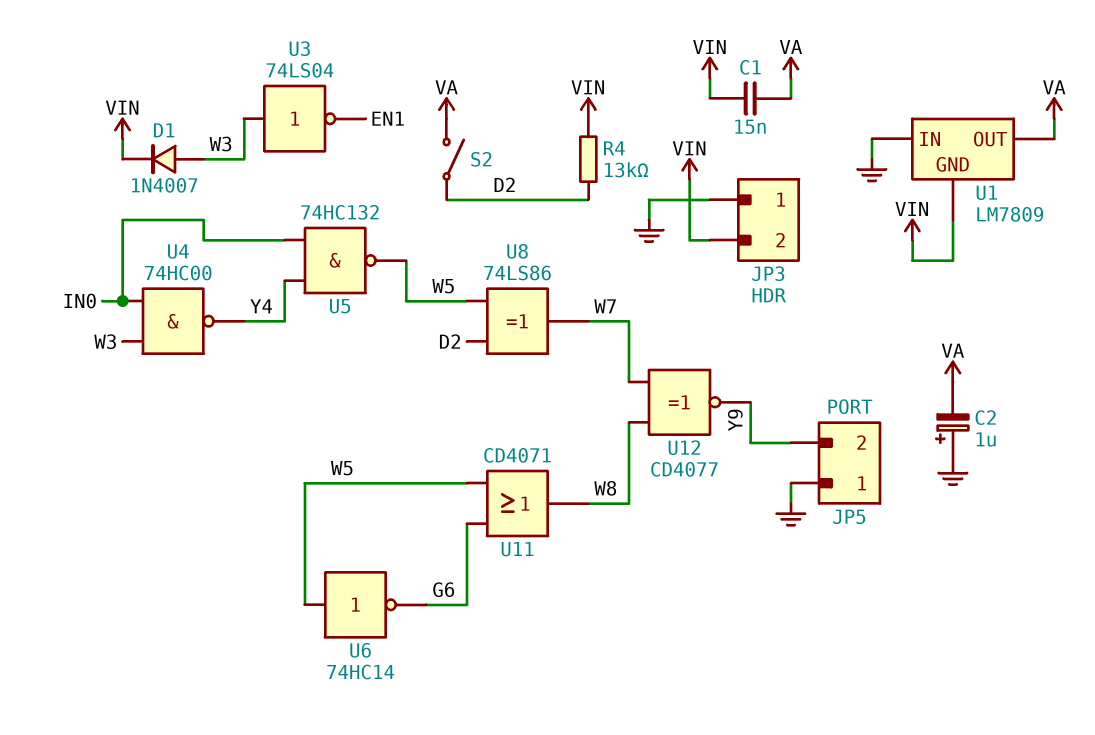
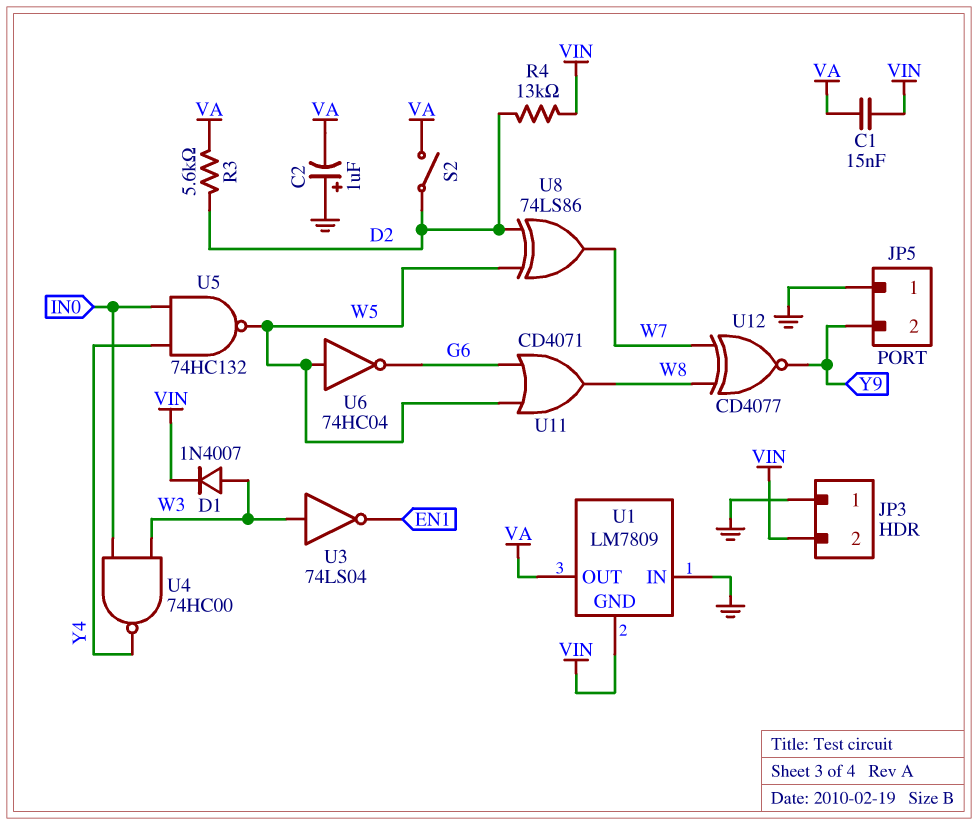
R3: none -> 5.6k (D2, VA)
U6: NOT 74HC14 (in W5, out G6) -> NOT 74HC04 (in W5, out G6)

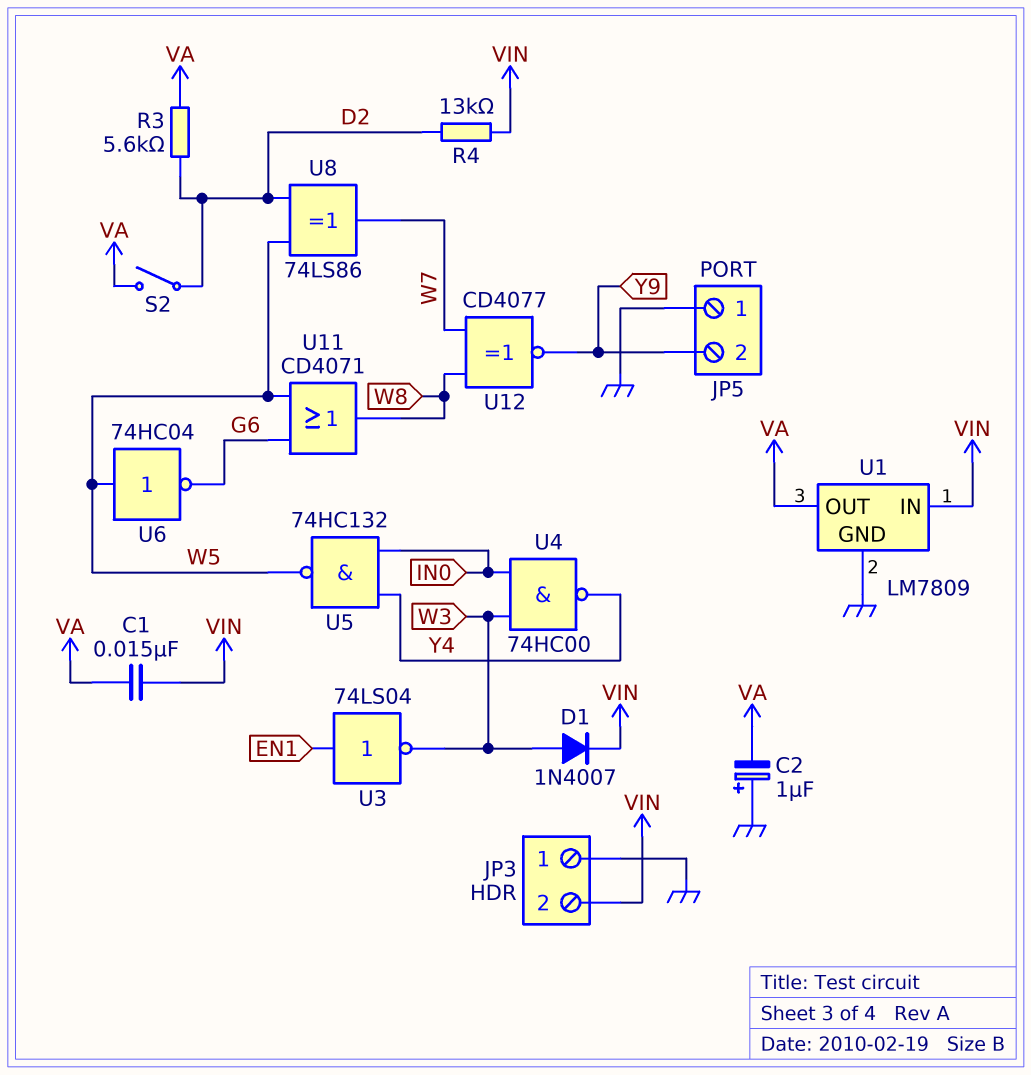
U1 pin GND: VIN -> GND
U1 pin IN: GND -> VIN
U3: NOT 74LS04 (in W3, out EN1) -> NOT 74LS04 (in EN1, out W3)

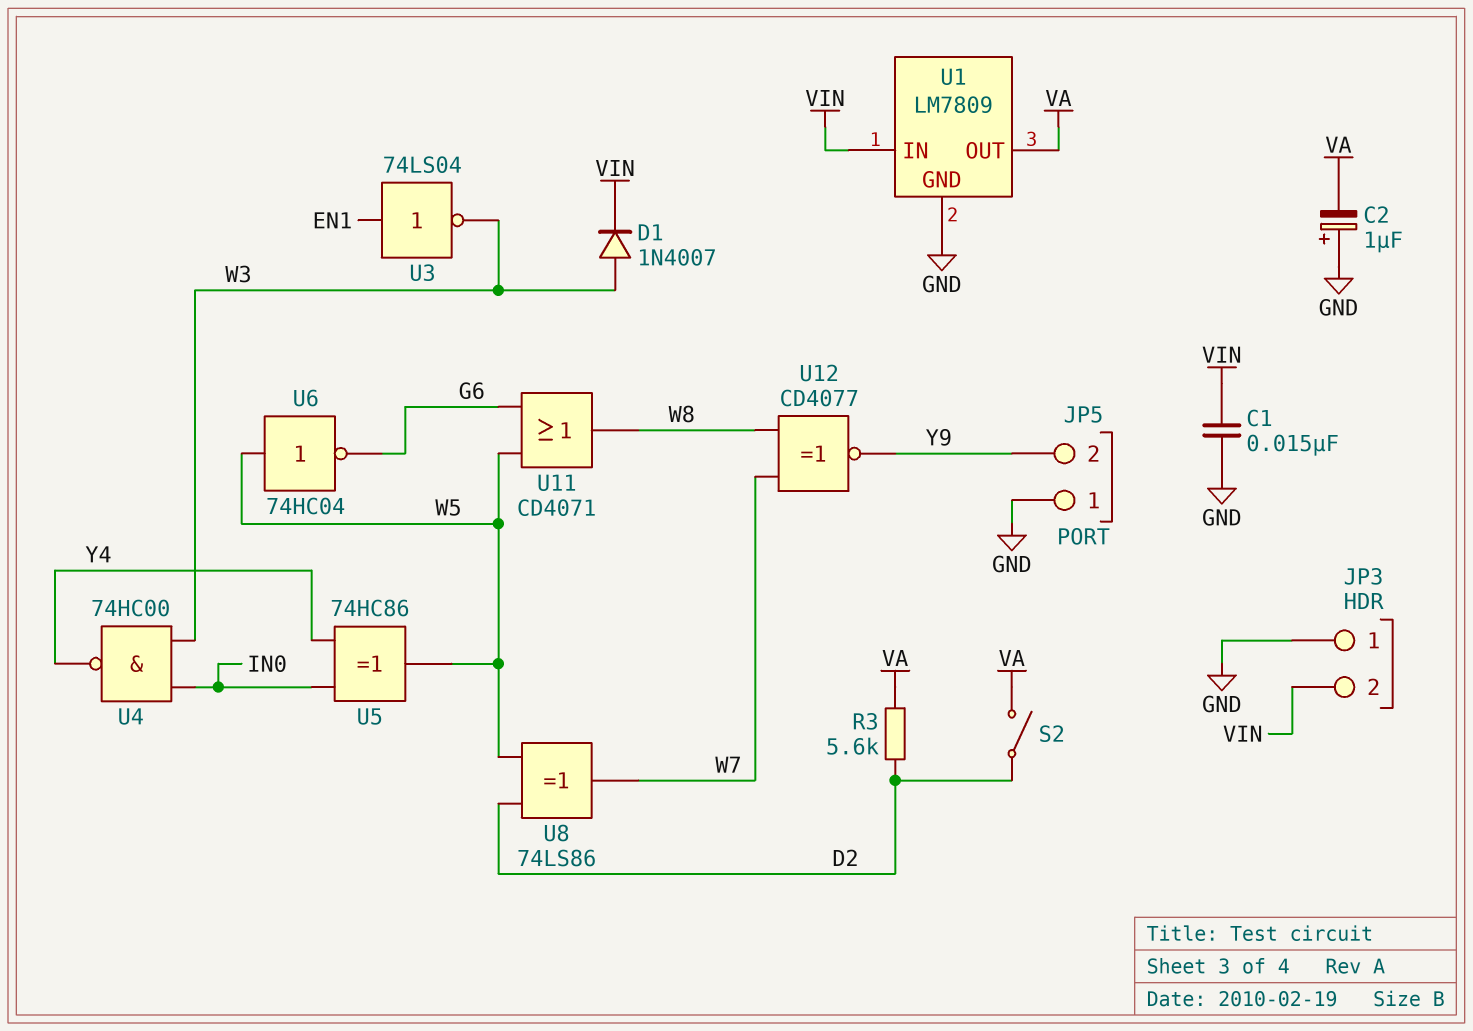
C1: 15nF (VA, VIN) -> 15nF (GND, VIN)
R4: 13k (D2, VIN) -> none
U5: NAND 74HC132 (in IN0, in Y4, out W5) -> XOR 74HC86 (in IN0, in Y4, out W5)

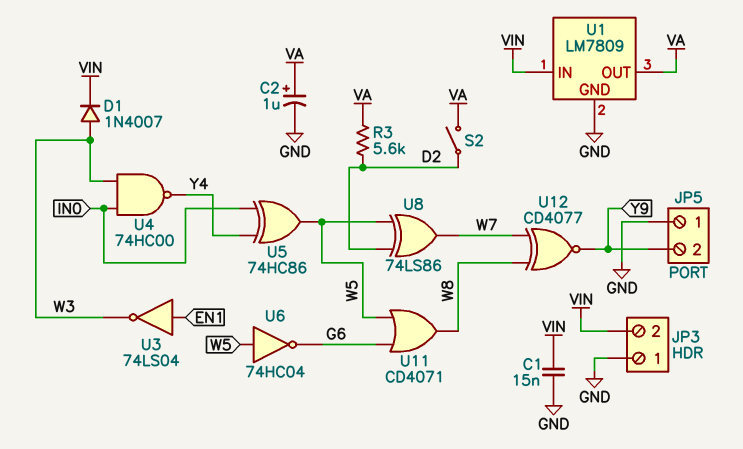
C2: 1uF (plus GND, minus VA) -> 1uF (plus VA, minus GND)

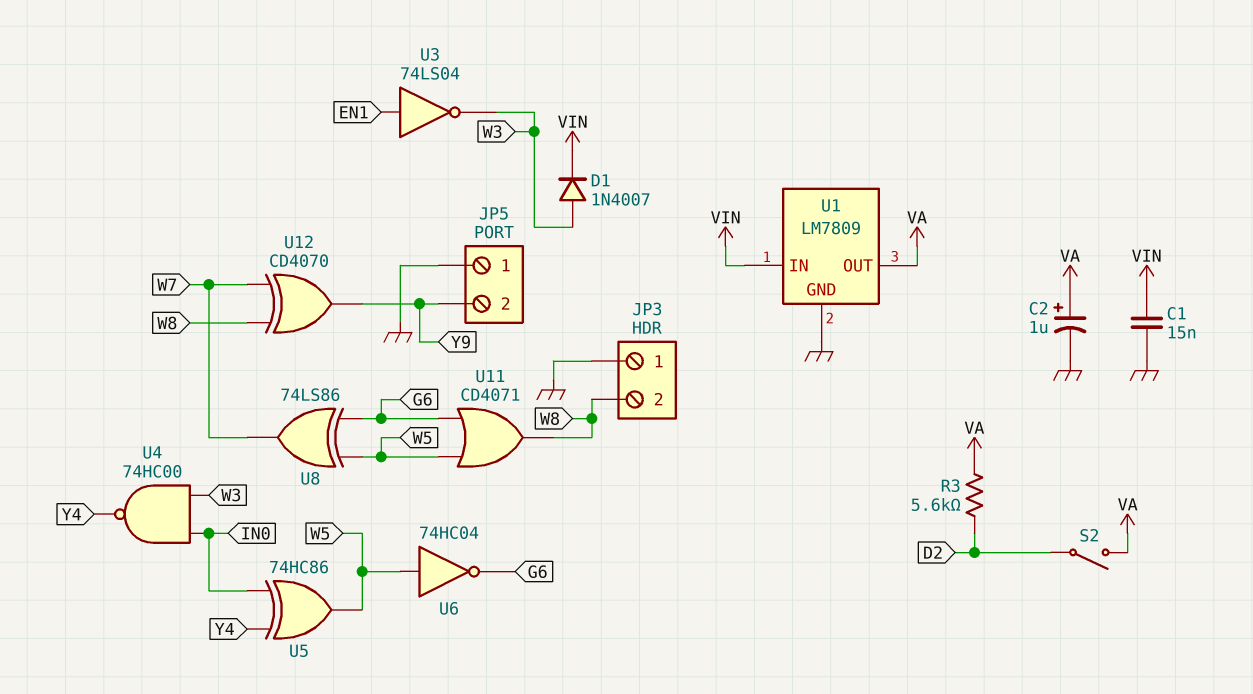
JP3 pin 2: VIN -> W8
U8: XOR 74LS86 (in D2, in W5, out W7) -> XOR 74LS86 (in G6, in W5, out W7)
U12: XNOR CD4077 (in W7, in W8, out Y9) -> XOR CD4070 (in W7, in W8, out Y9)

